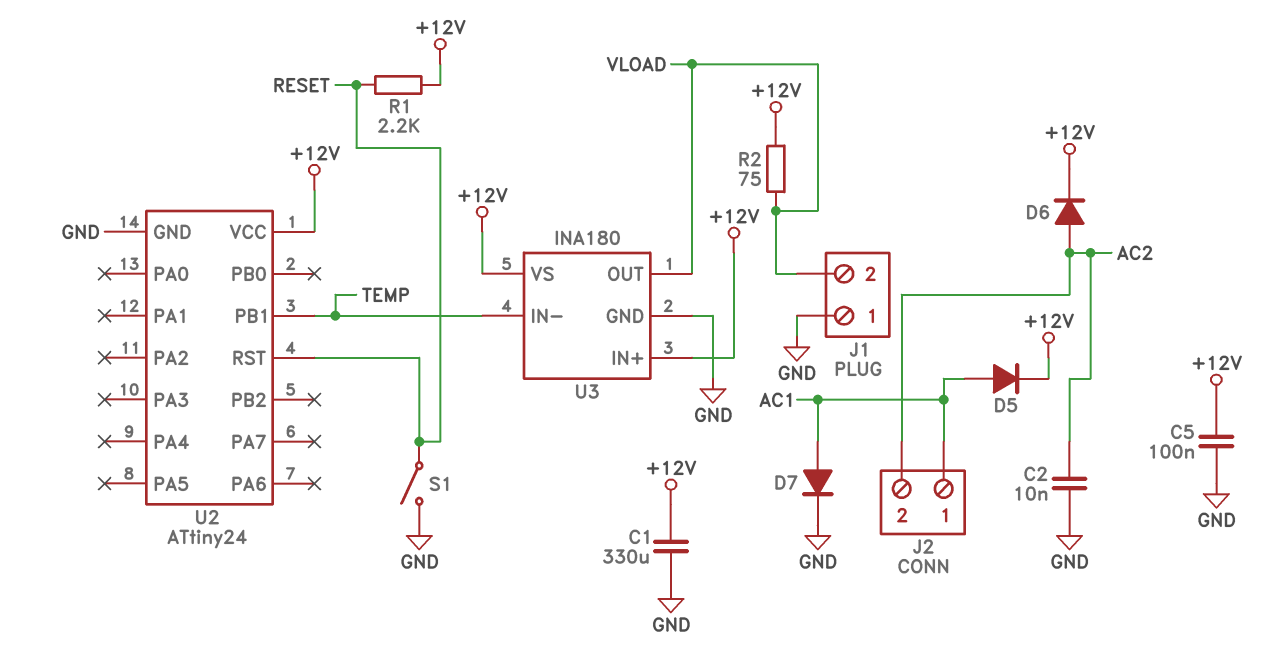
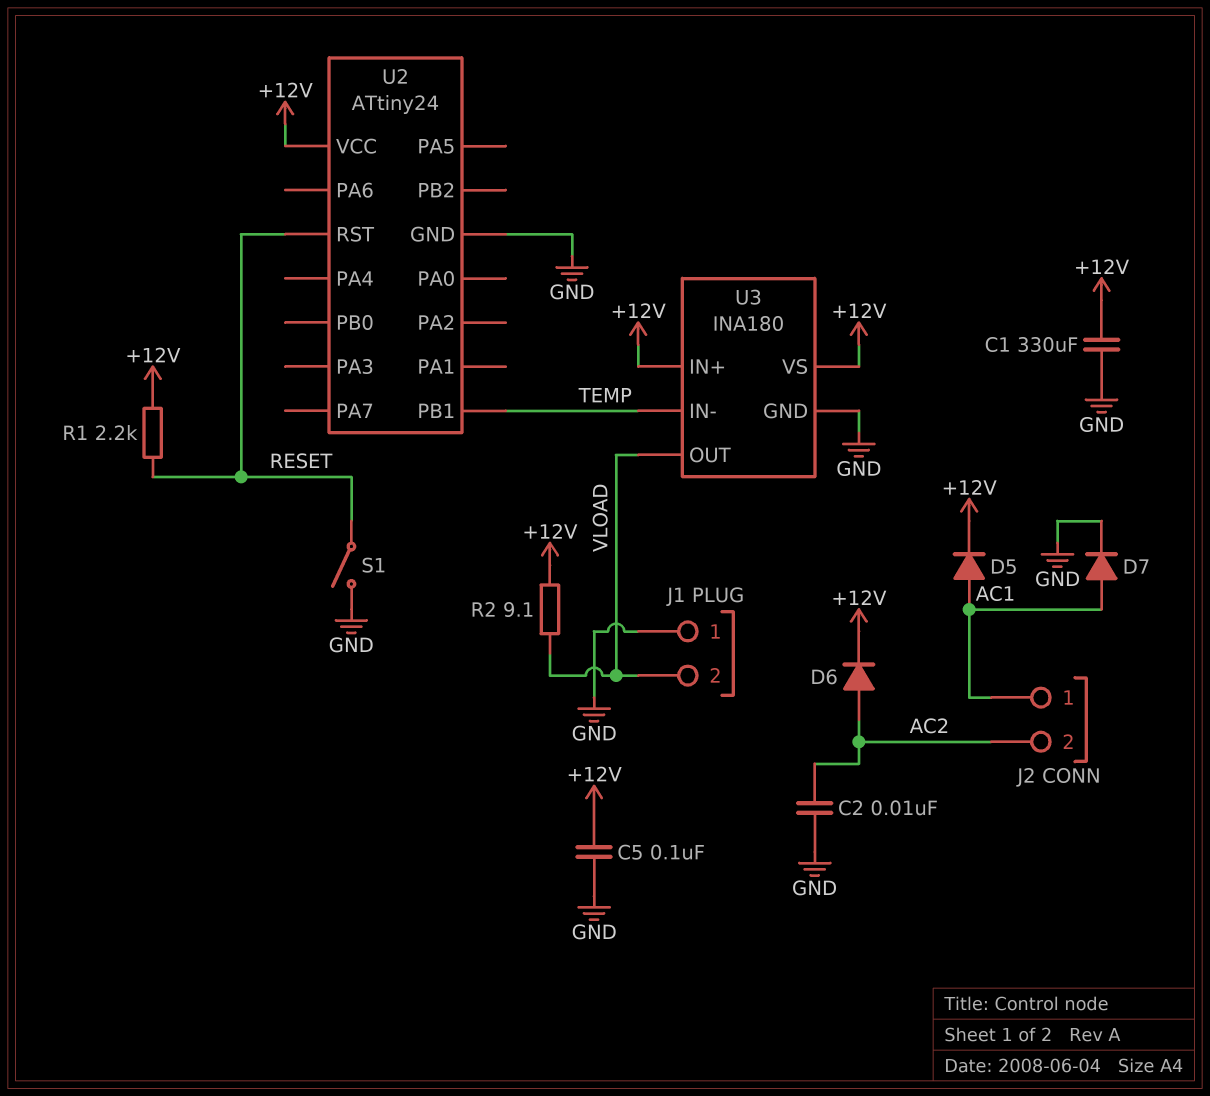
R2: 75 (+12V, VLOAD) -> 9.1 (+12V, VLOAD)

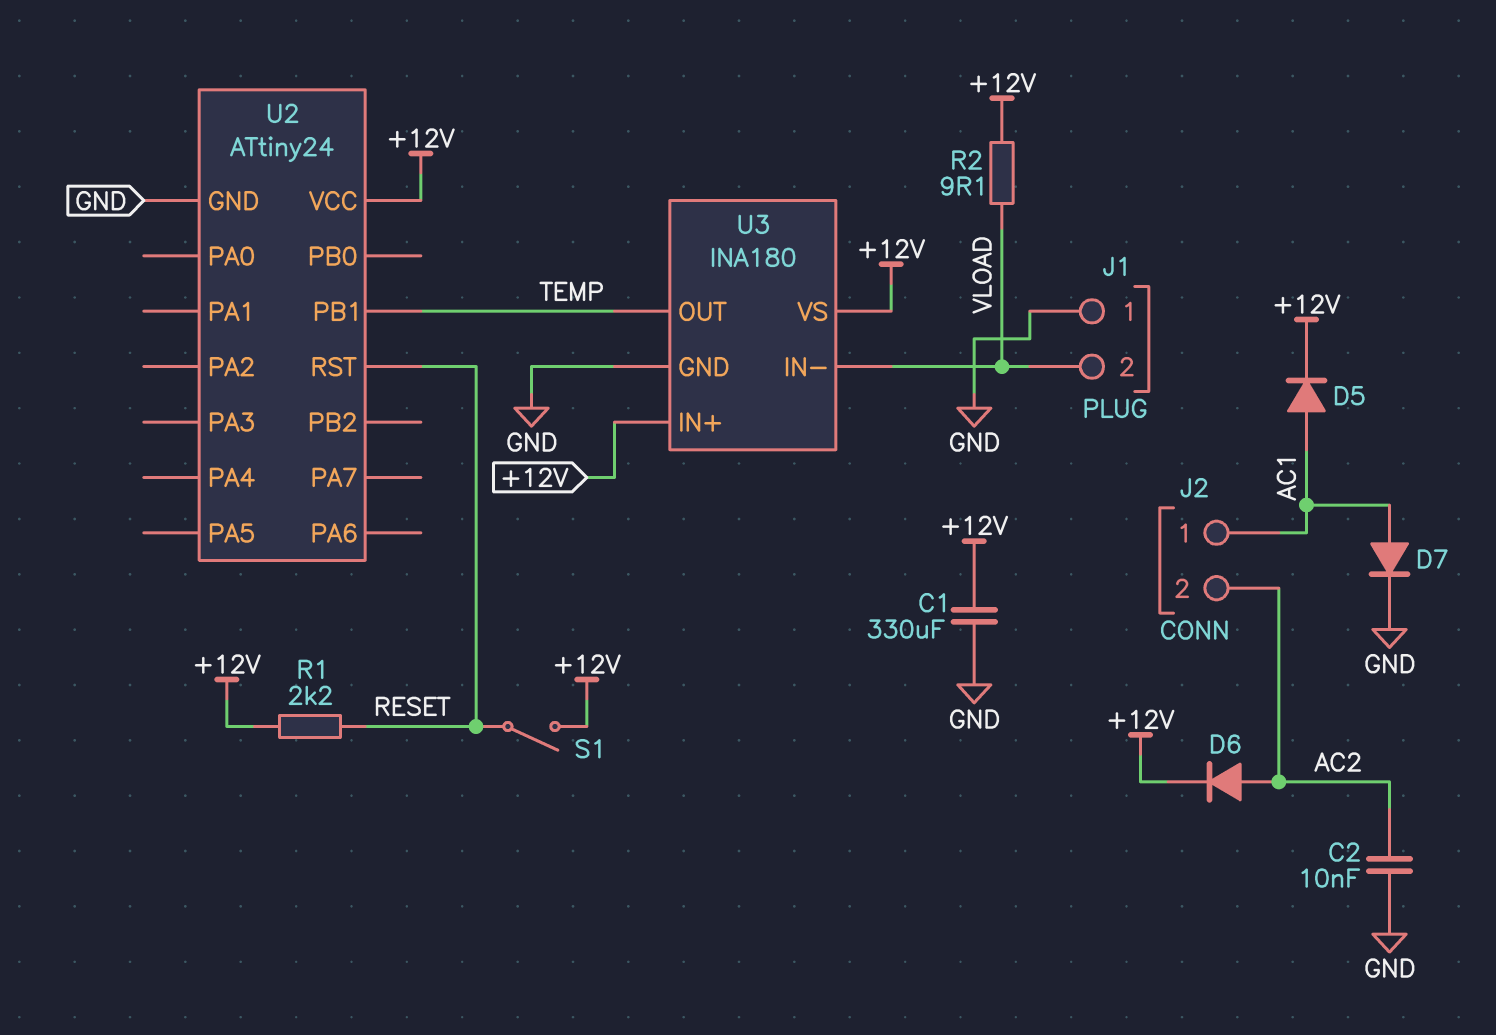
C5: 100nF (+12V, GND) -> none
S1: switch (GND, RESET) -> switch (+12V, RESET)
U3 pin IN-: TEMP -> VLOAD
U3 pin OUT: VLOAD -> TEMP

